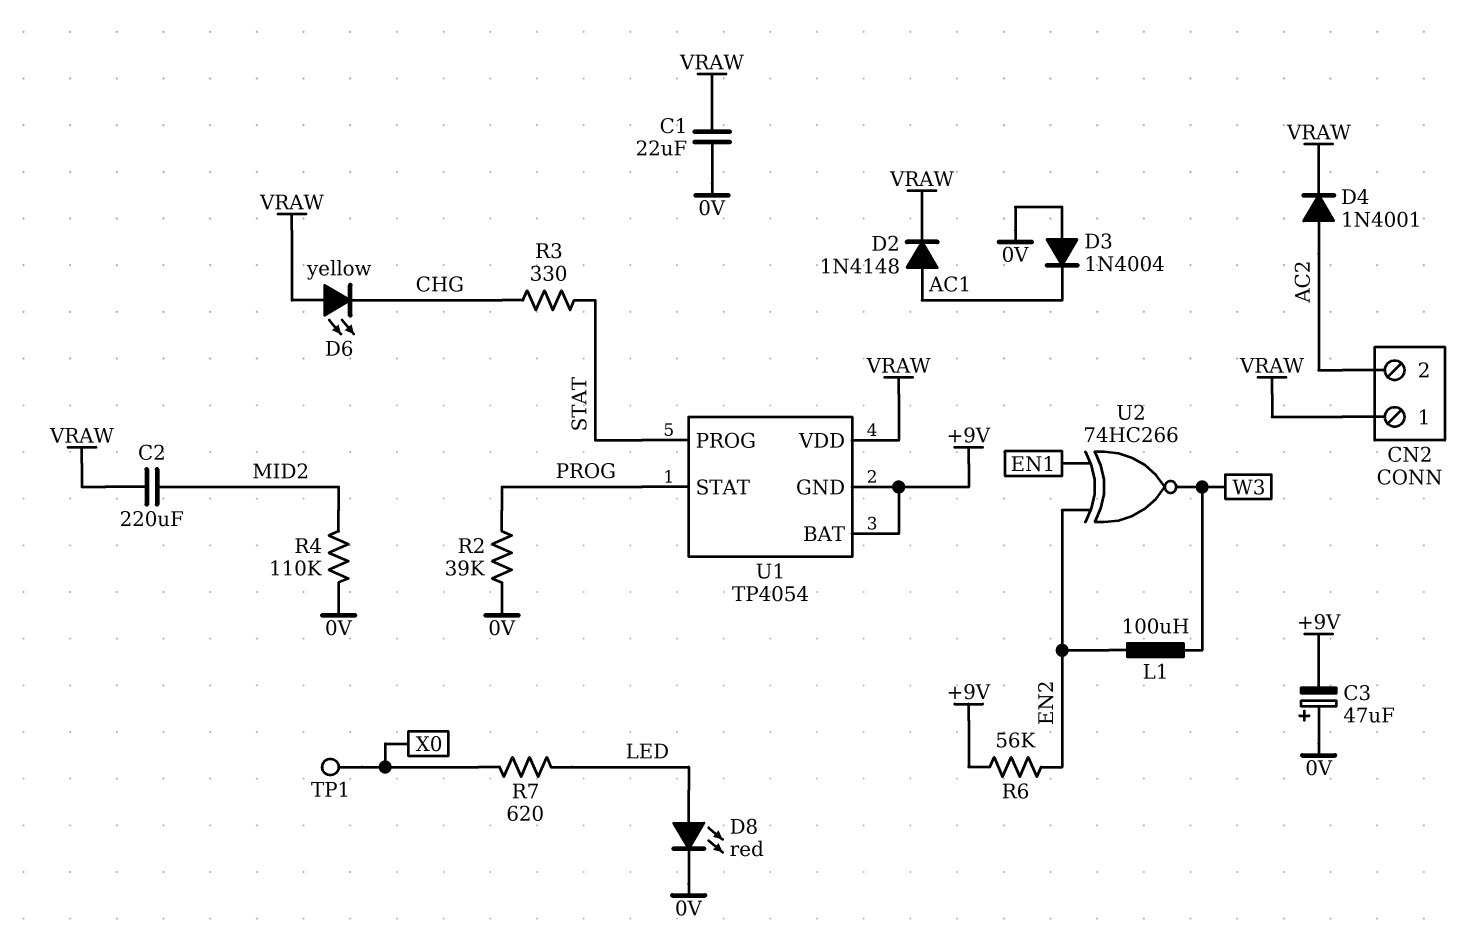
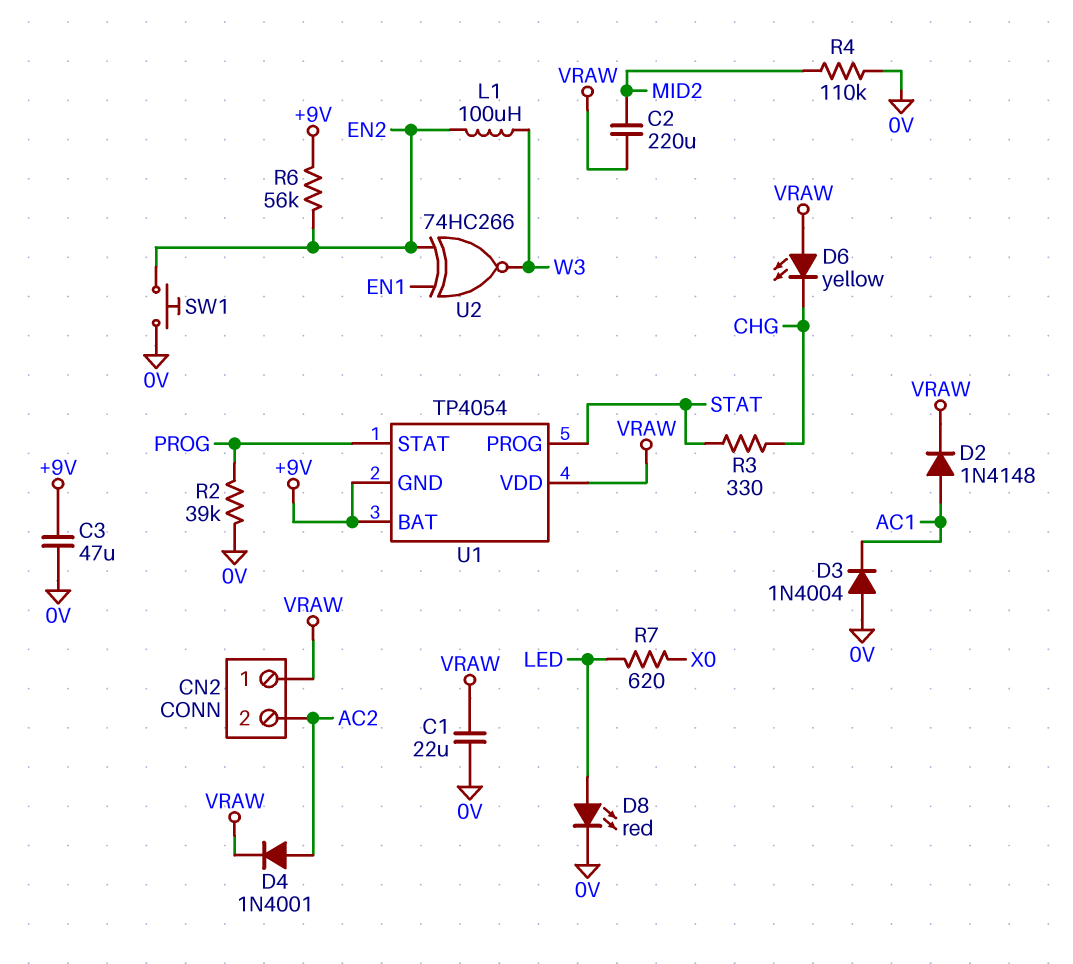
C3: 47uF (plus 0V, minus +9V) -> 47uF (+9V, 0V)
SW1: none -> button (0V, EN2)
TP1: test point (X0) -> none

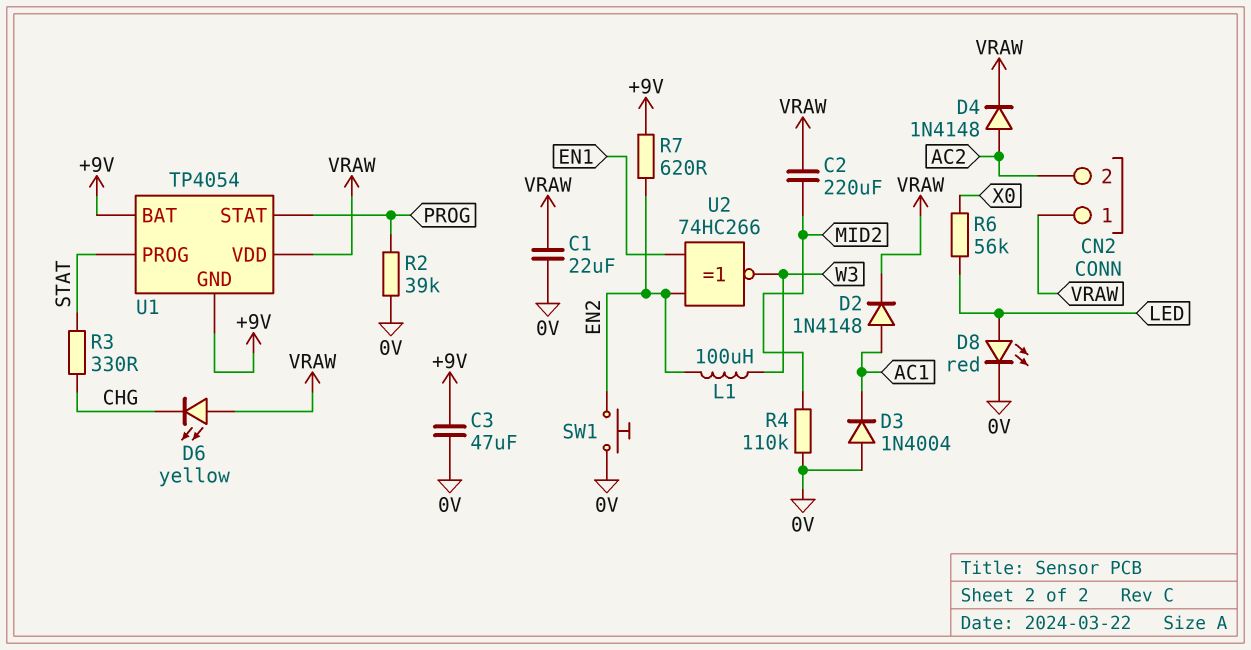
D4: diode 1N4001 (A AC2, K VRAW) -> diode 1N4148 (A AC2, K VRAW)
R6: 56k (+9V, EN2) -> 56k (LED, X0)
R7: 620 (LED, X0) -> 620 (+9V, EN2)

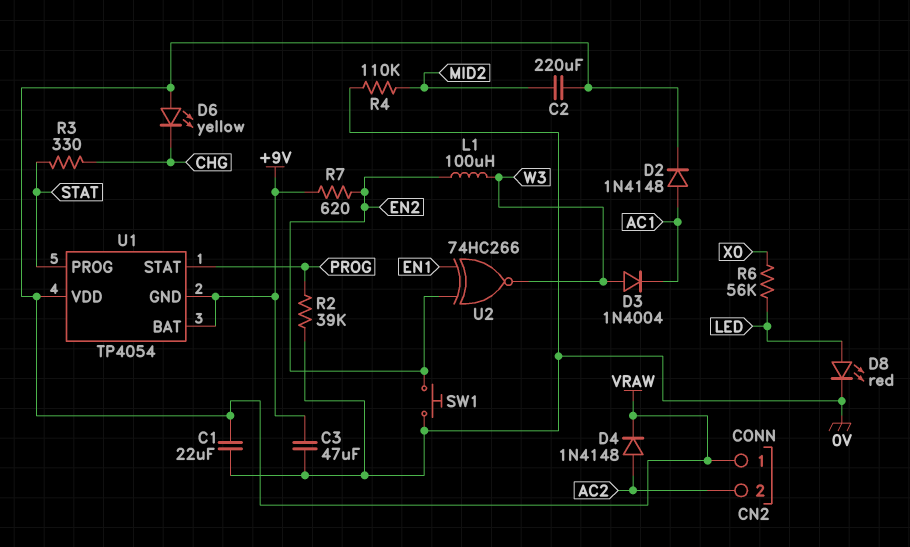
D3: diode 1N4004 (A 0V, K AC1) -> diode 1N4004 (A W3, K AC1)

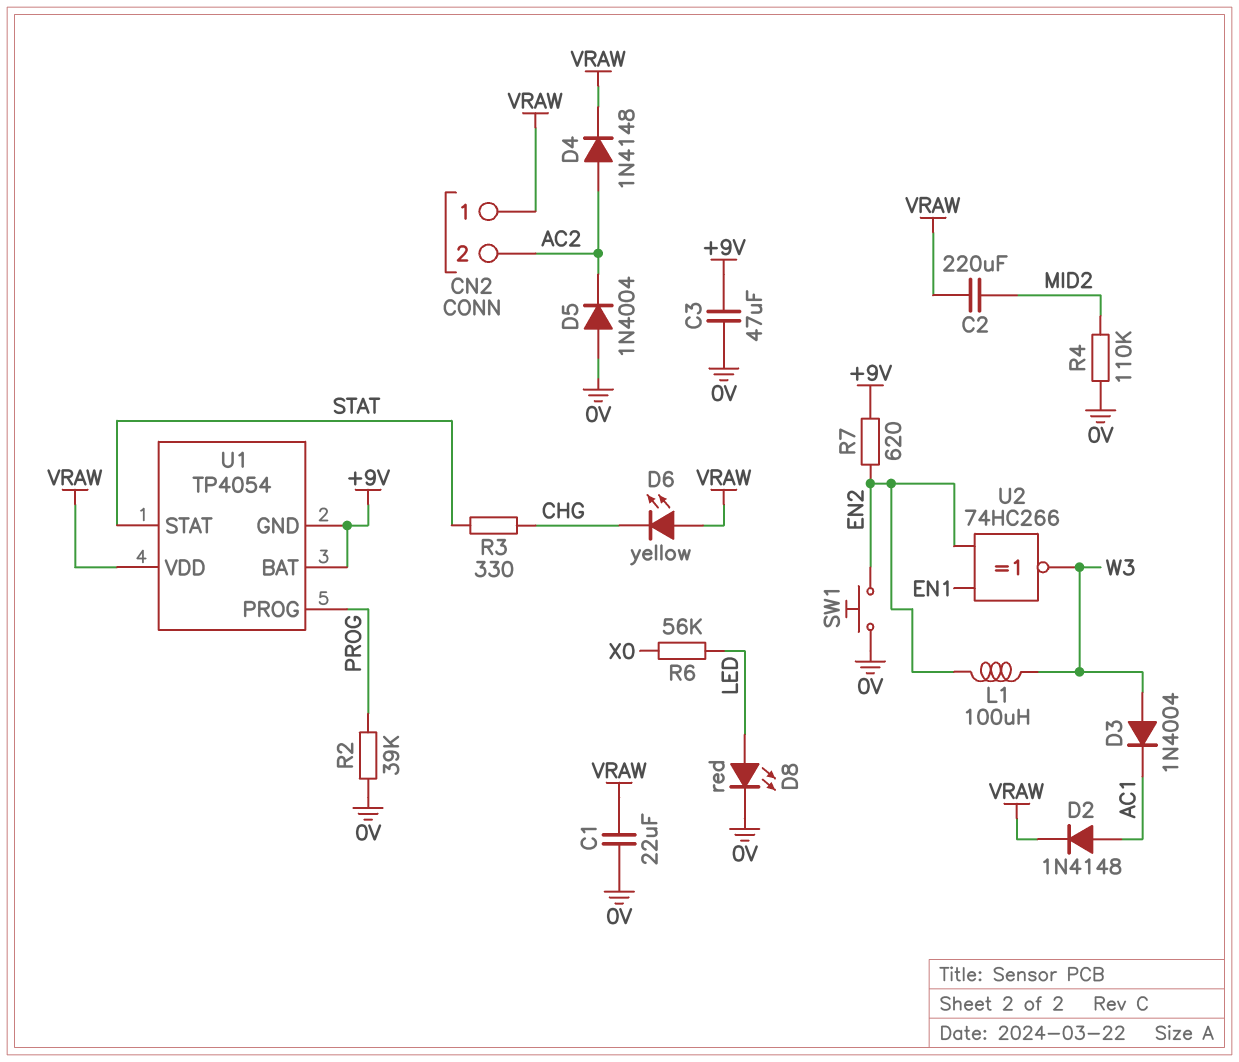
D5: none -> diode 1N4004 (A 0V, K AC2)
U1 pin PROG: STAT -> PROG
U1 pin STAT: PROG -> STAT

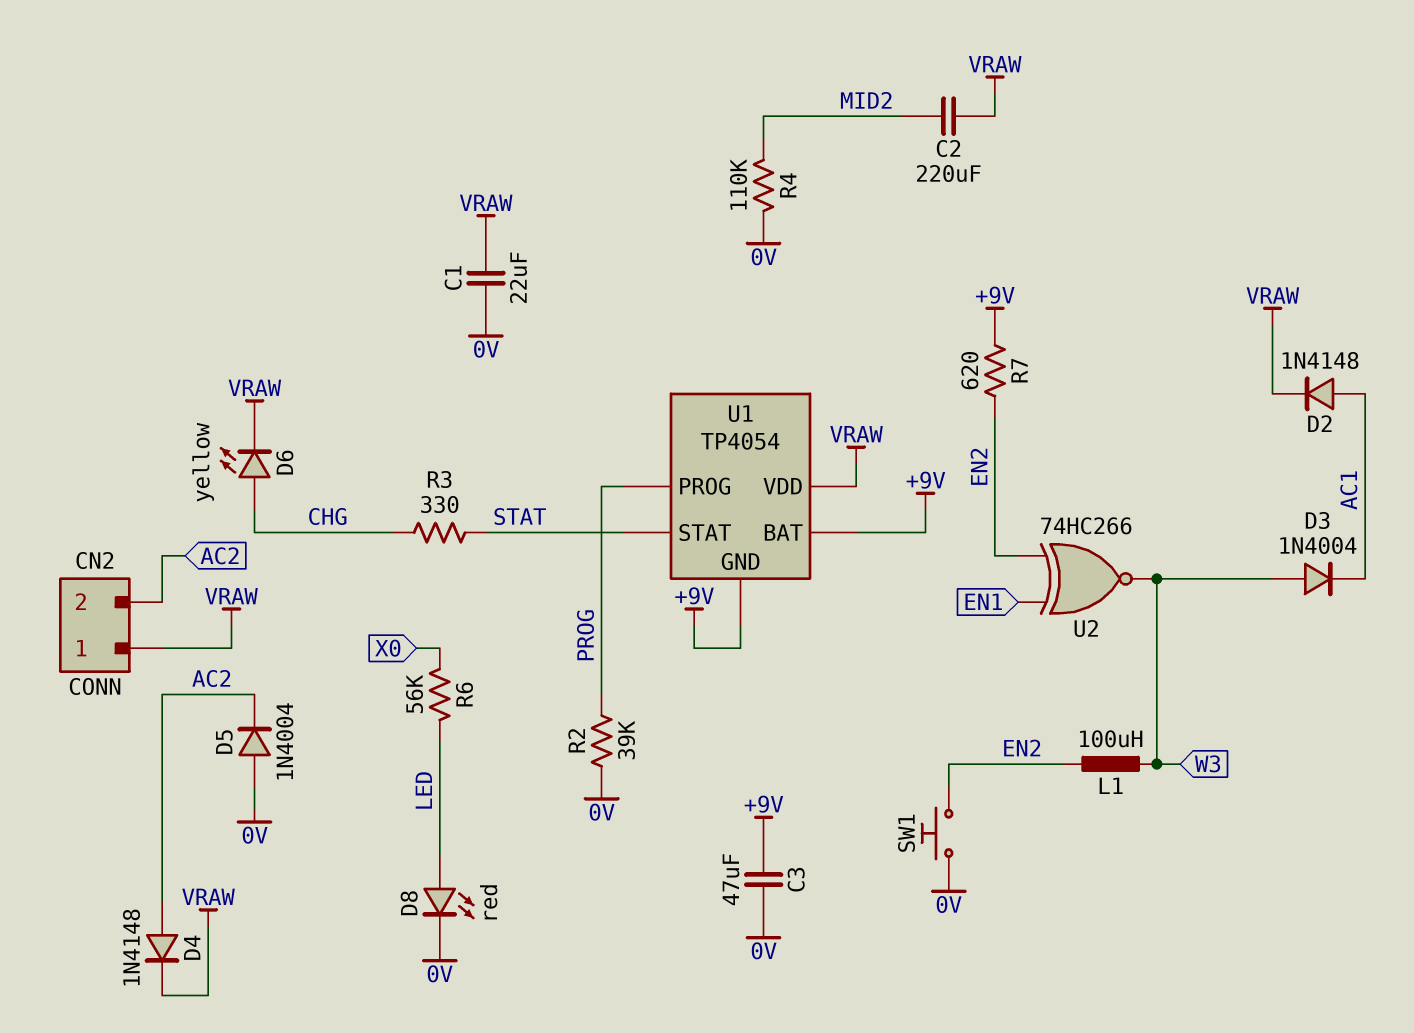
D6: LED yellow (A VRAW, K CHG) -> LED yellow (A CHG, K VRAW)

